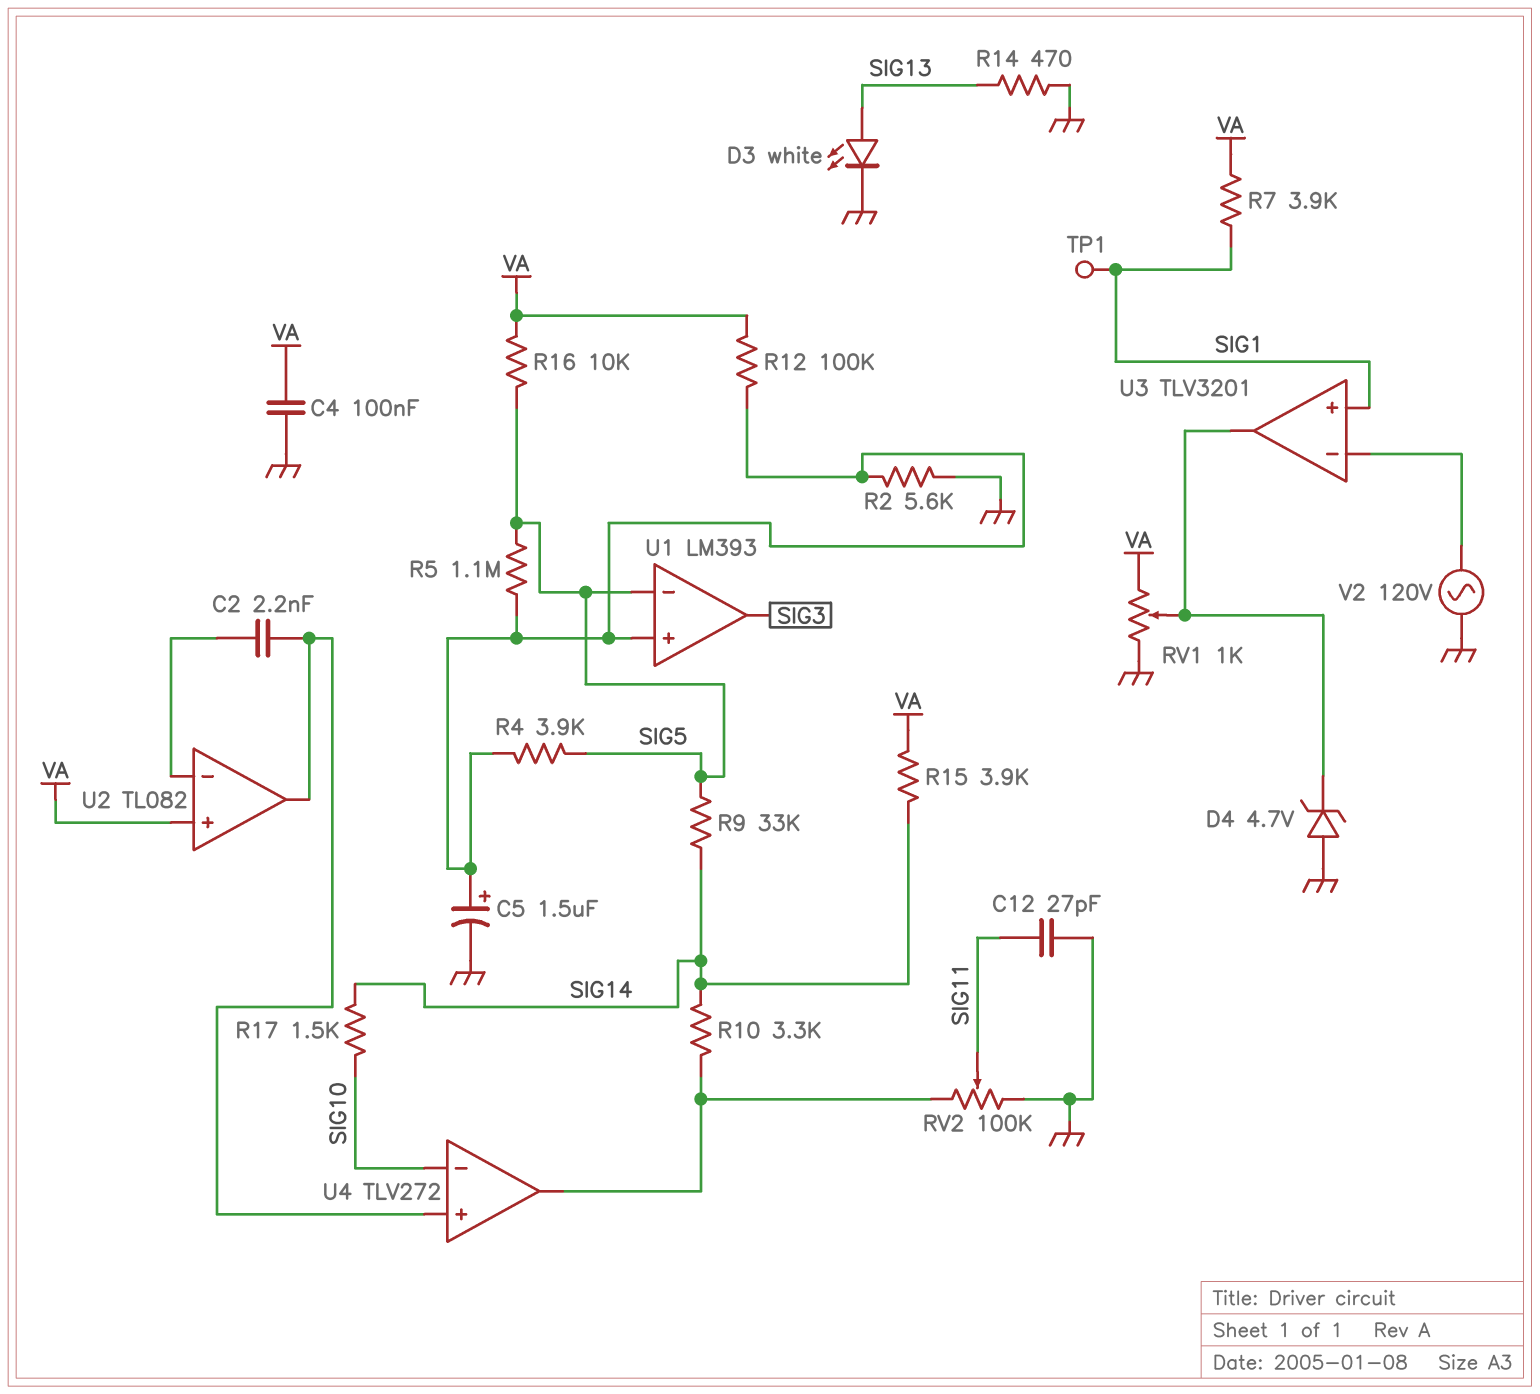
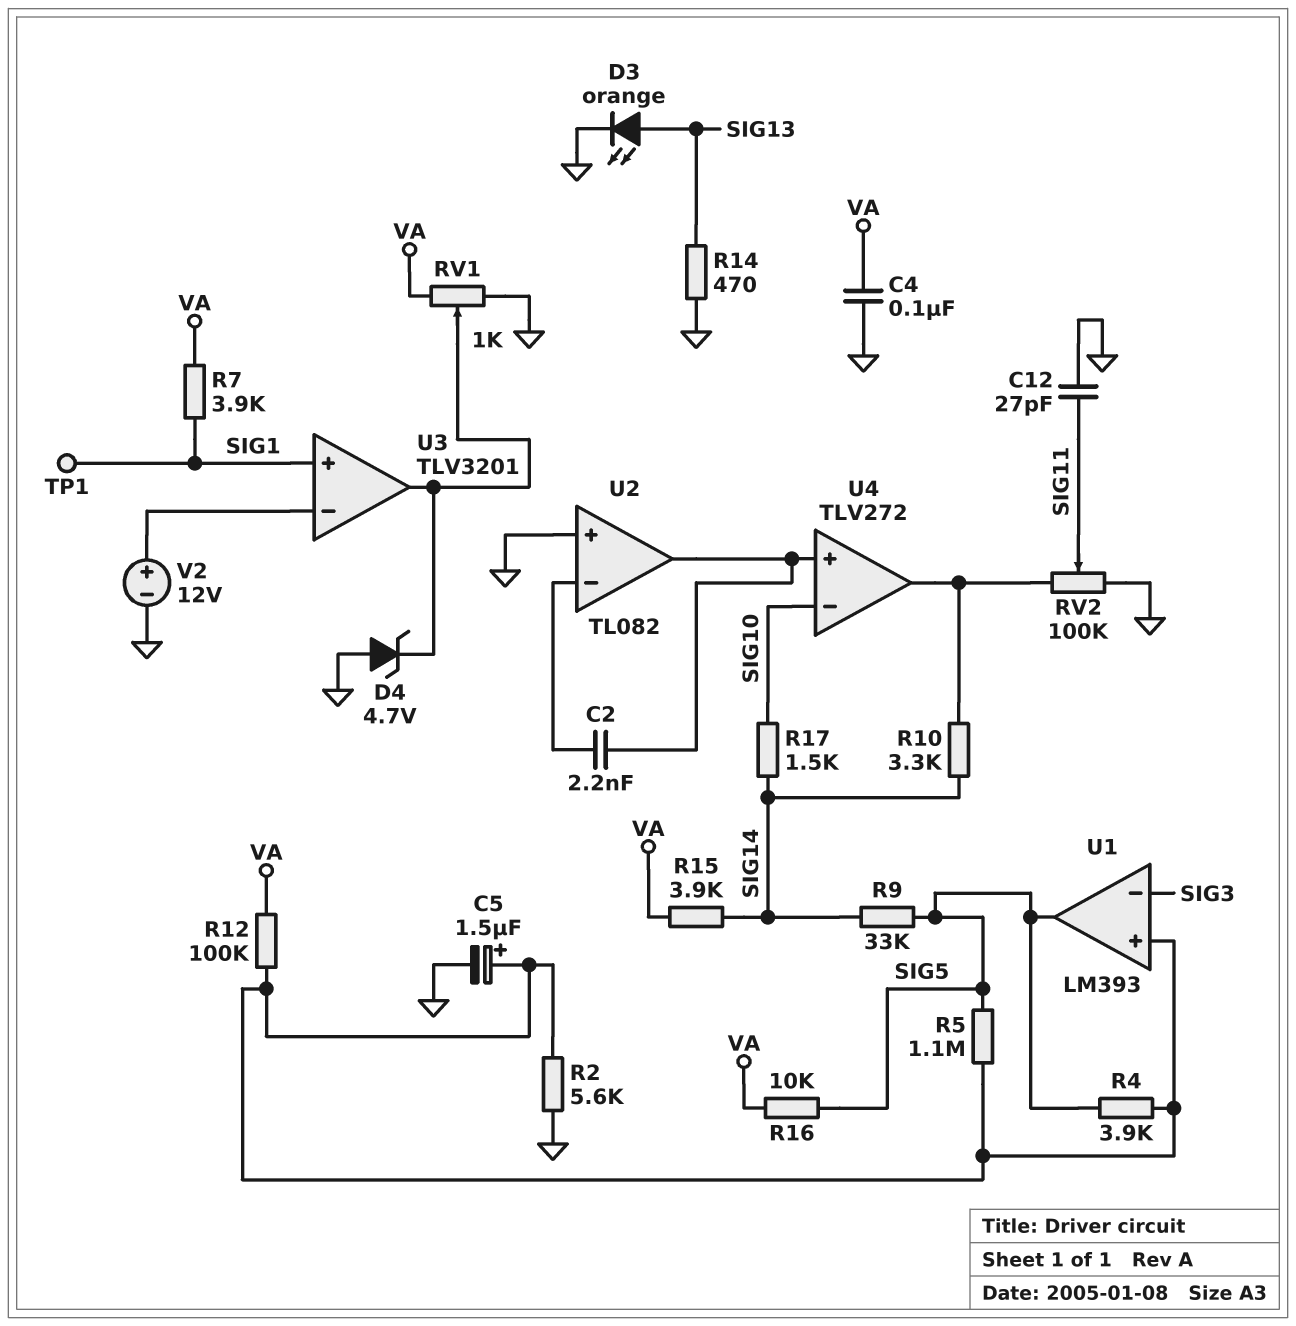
D3: LED white (A SIG13, K GND) -> LED orange (A SIG13, K GND)
U1 pin in-: SIG5 -> SIG3
U1 pin out: SIG3 -> SIG5
U2 pin in+: VA -> GND
V2: AC 120V (GND, U3/in-) -> 12V (plus U3/in-, minus GND)

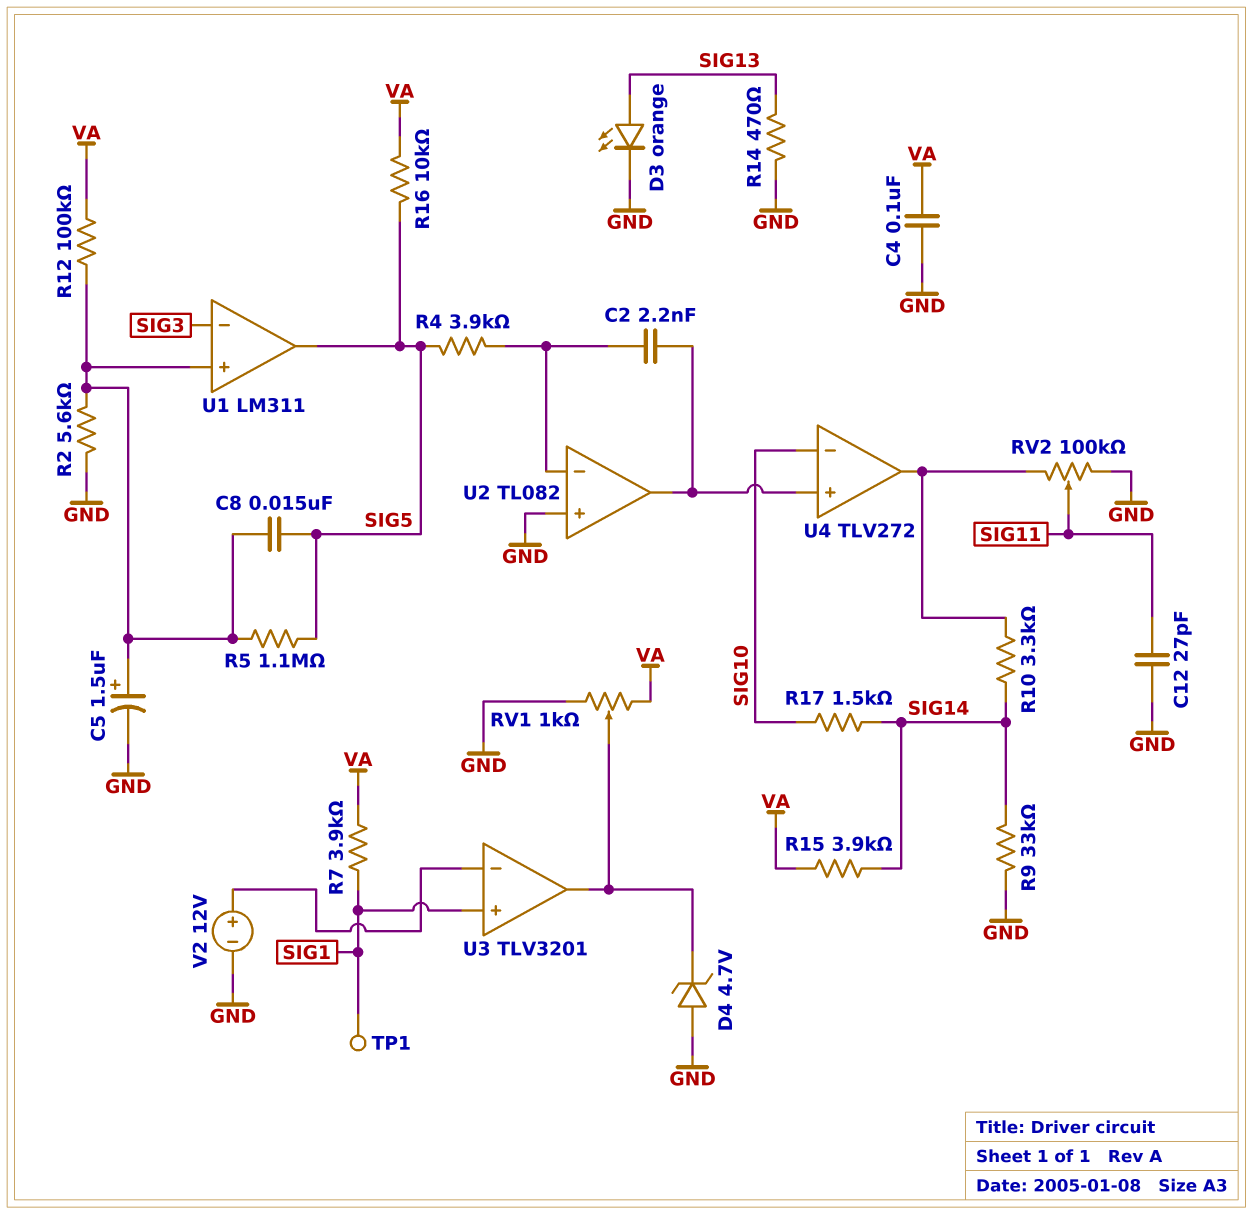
C8: none -> 15nF (SIG5, U1/in+)
R4: 3.9k (SIG5, U1/in+) -> 3.9k (SIG5, U2/in-)
R9: 33k (SIG5, SIG14) -> 33k (GND, SIG14)
U1: LM393 -> LM311

